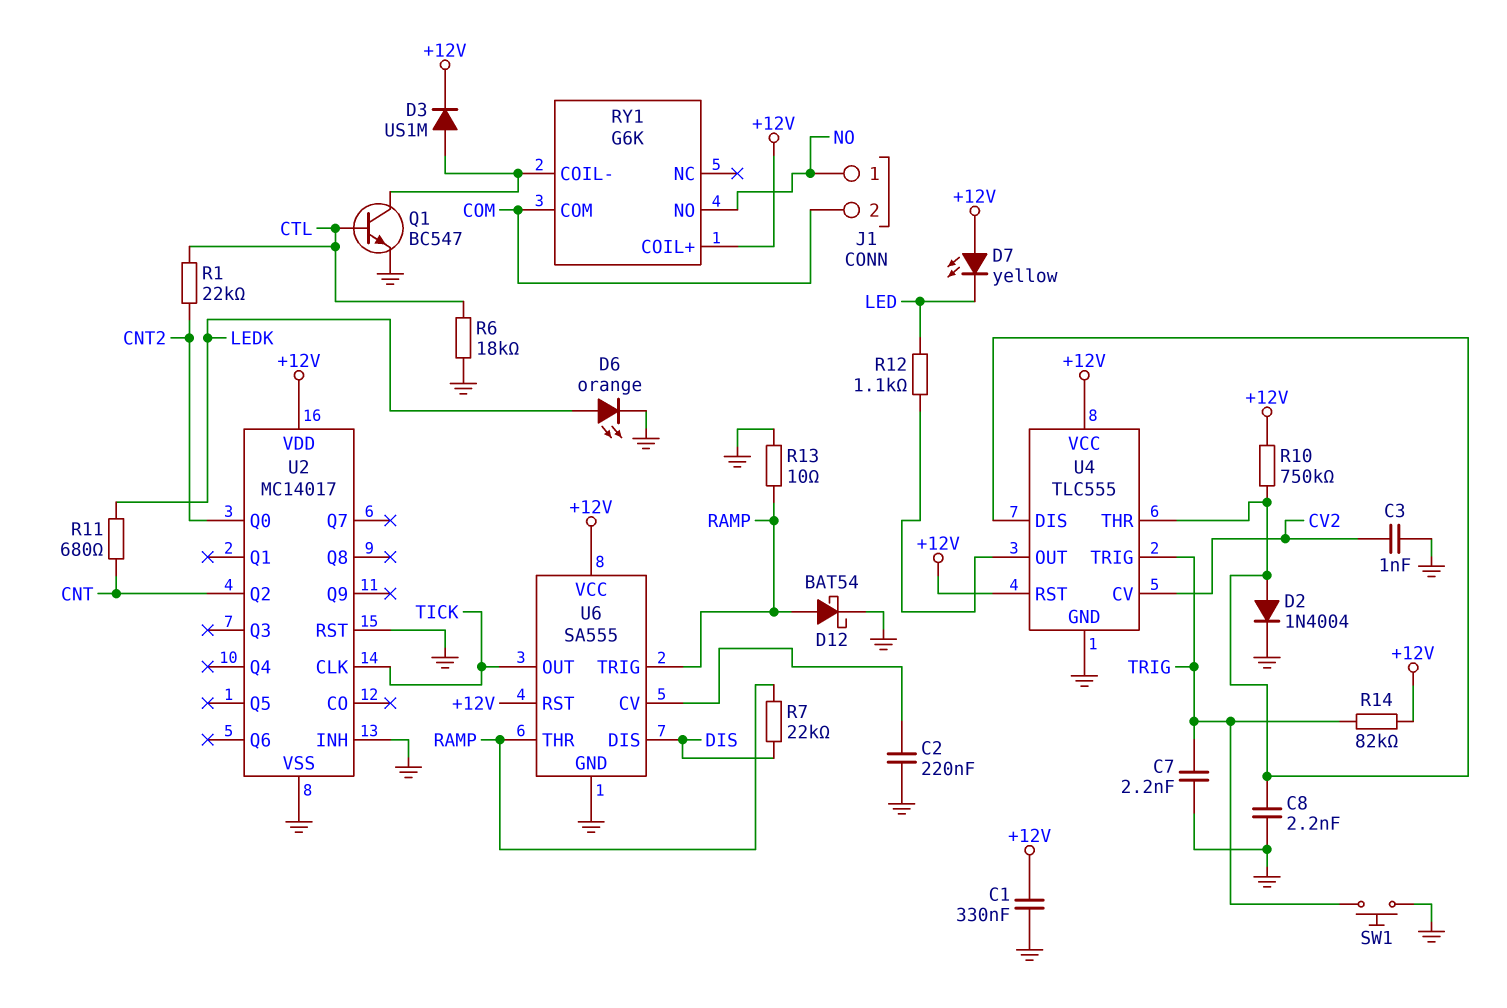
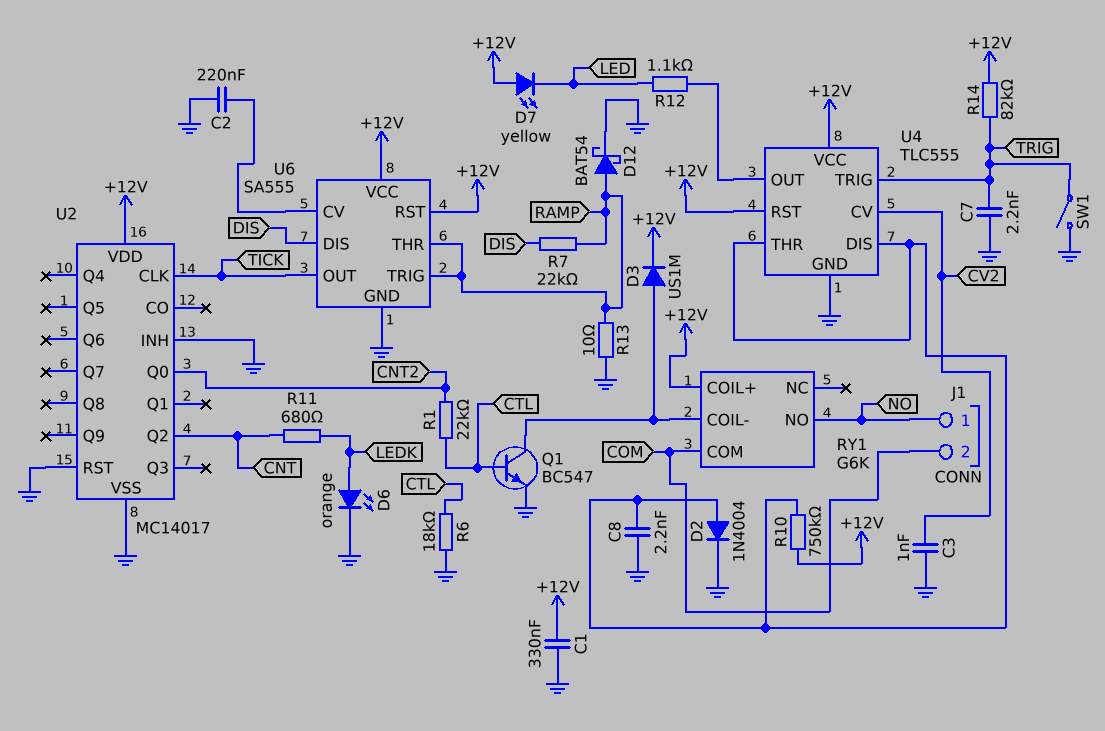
SW1: button (GND, TRIG) -> switch (GND, TRIG)

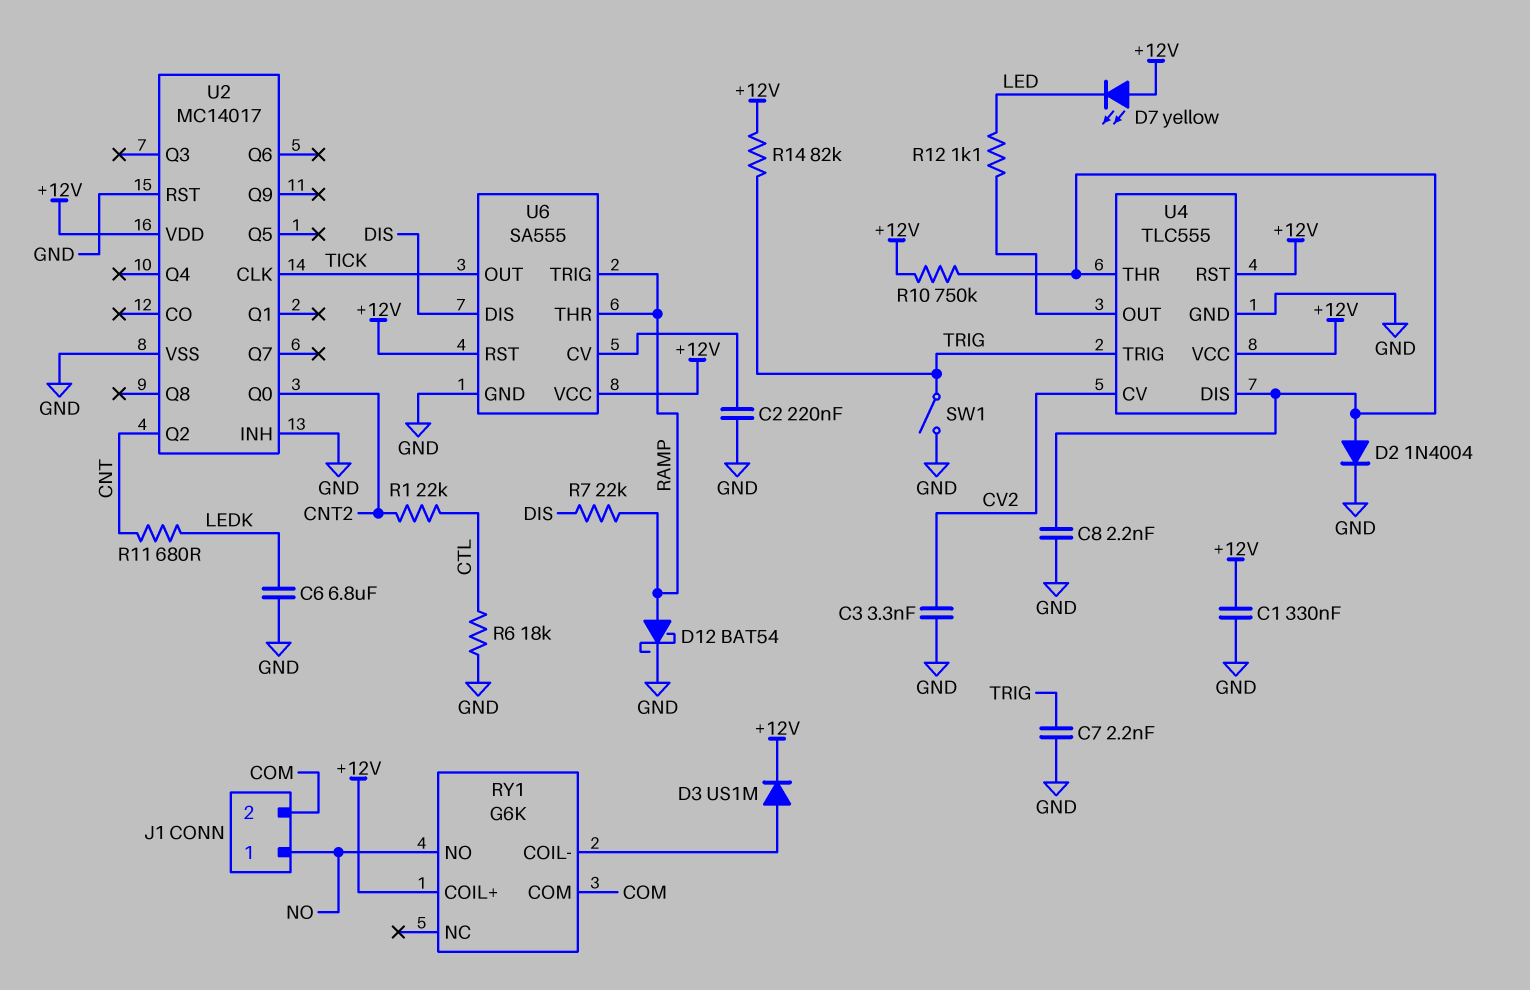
C3: 1nF (CV2, GND) -> 3.3nF (CV2, GND)
C6: none -> 6.8uF (GND, LEDK)
D6: LED orange (A LEDK, K GND) -> none
Q1: NPN BC547 (B CTL, C RY1/COIL-, E GND) -> none
R13: 10 (GND, RAMP) -> none

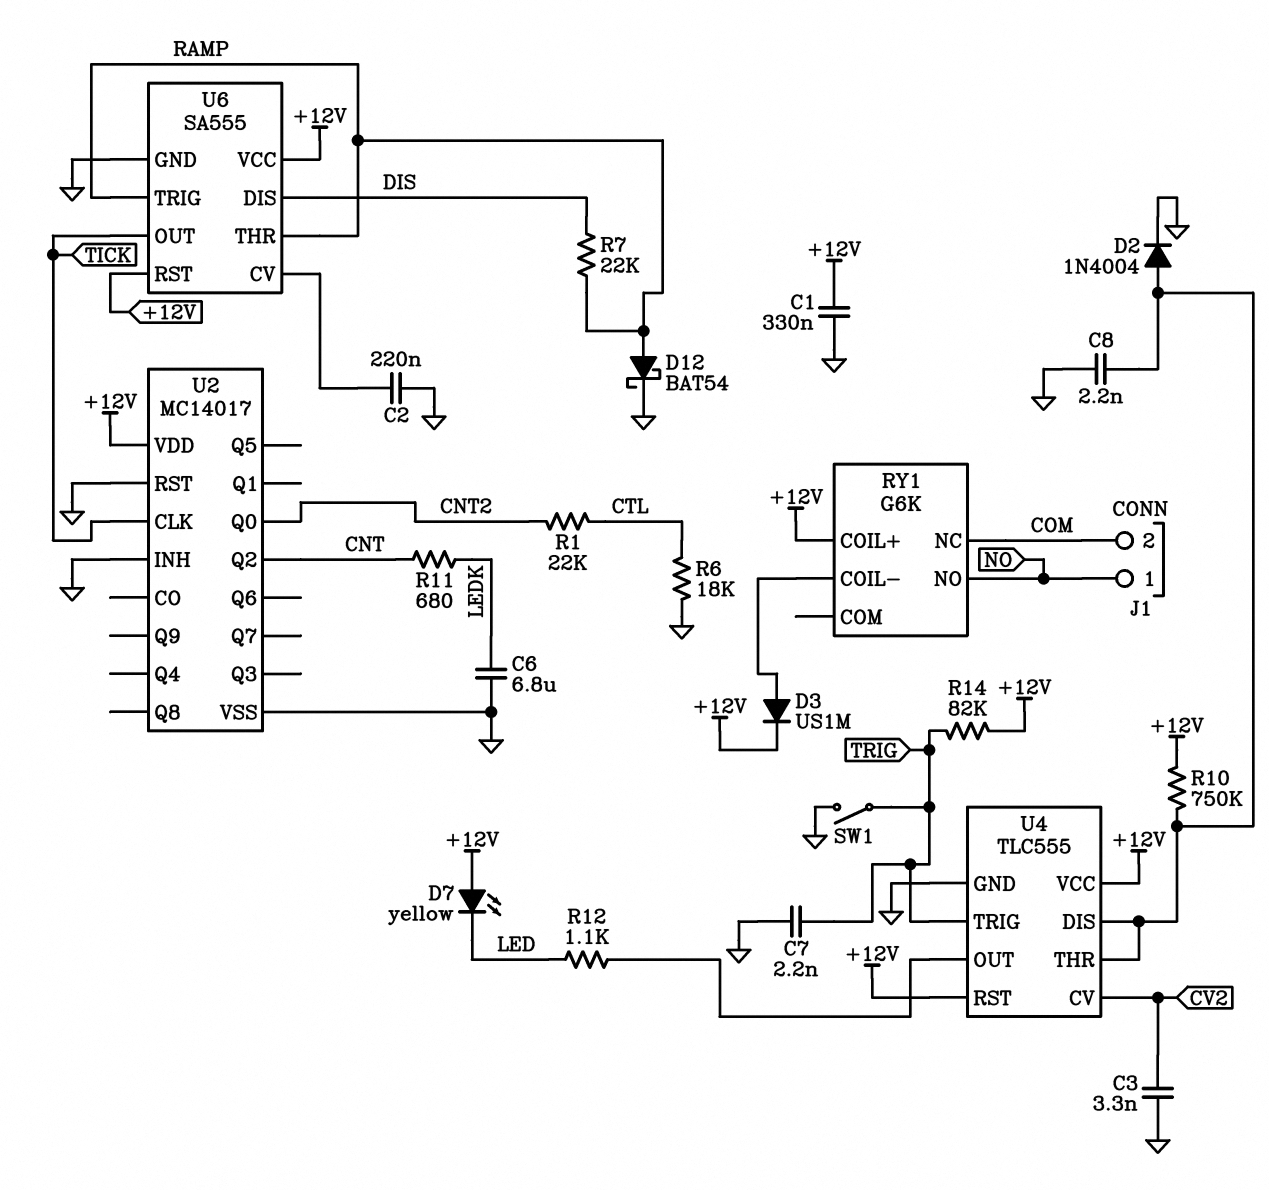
RY1 pin COM: COM -> none
RY1 pin NC: none -> COM

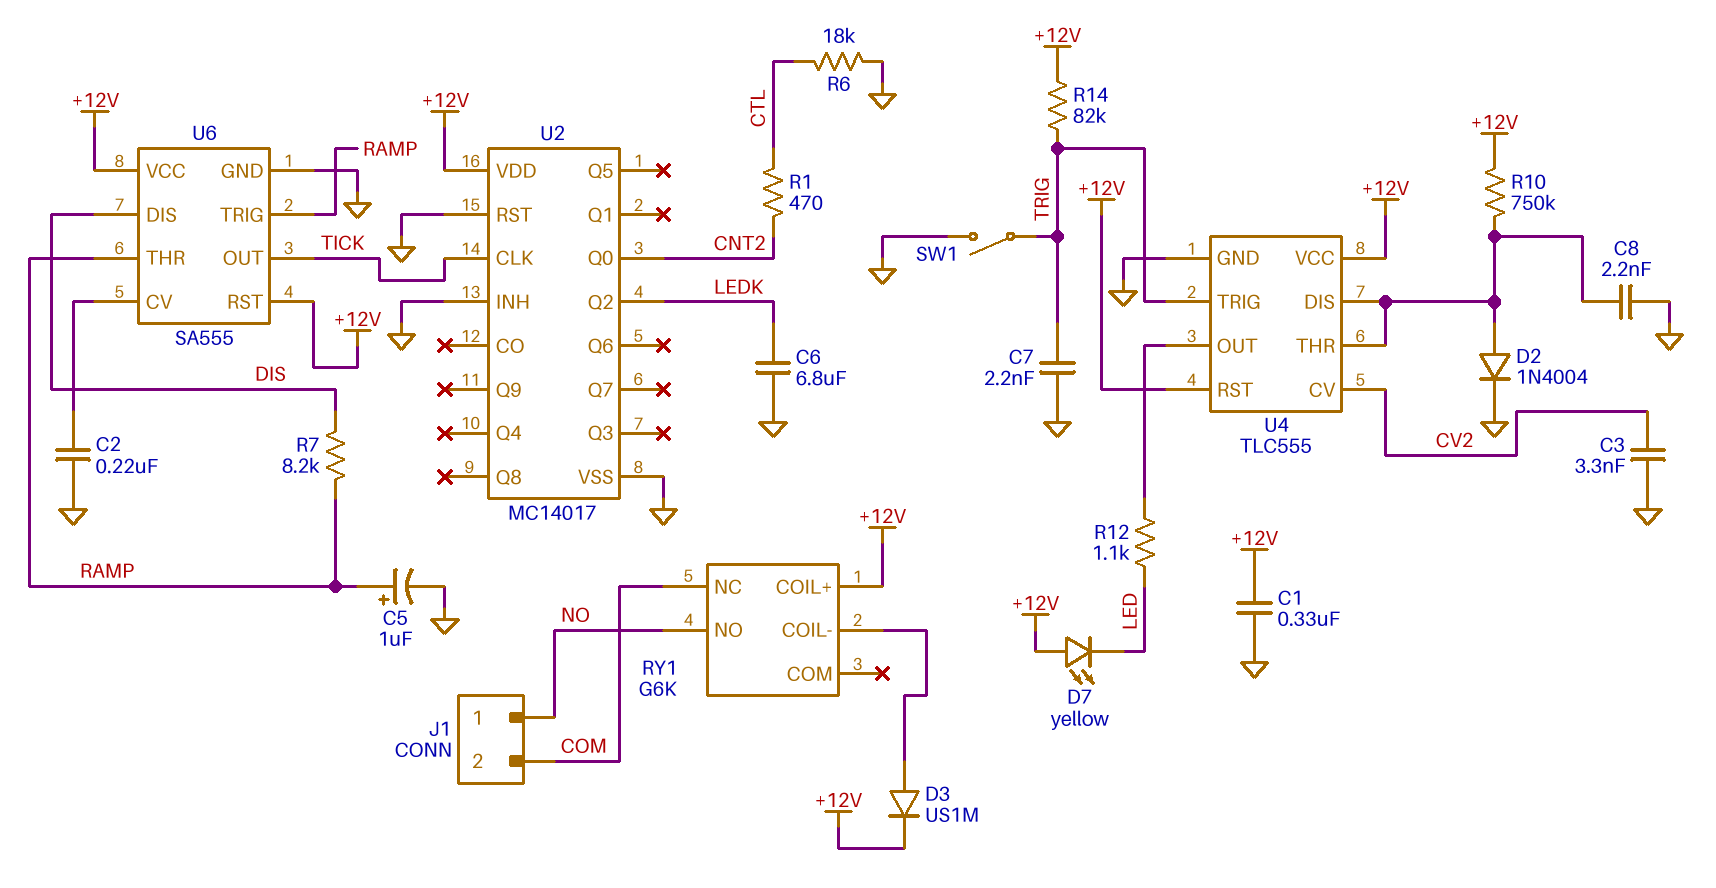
C5: none -> 1uF (plus RAMP, minus GND)
D12: schottky BAT54 (A RAMP, K GND) -> none
R1: 22k (CNT2, CTL) -> 470 (CNT2, CTL)
R7: 22k (DIS, RAMP) -> 8.2k (DIS, RAMP)
R11: 680 (CNT, LEDK) -> none
U2 pin Q2: CNT -> LEDK

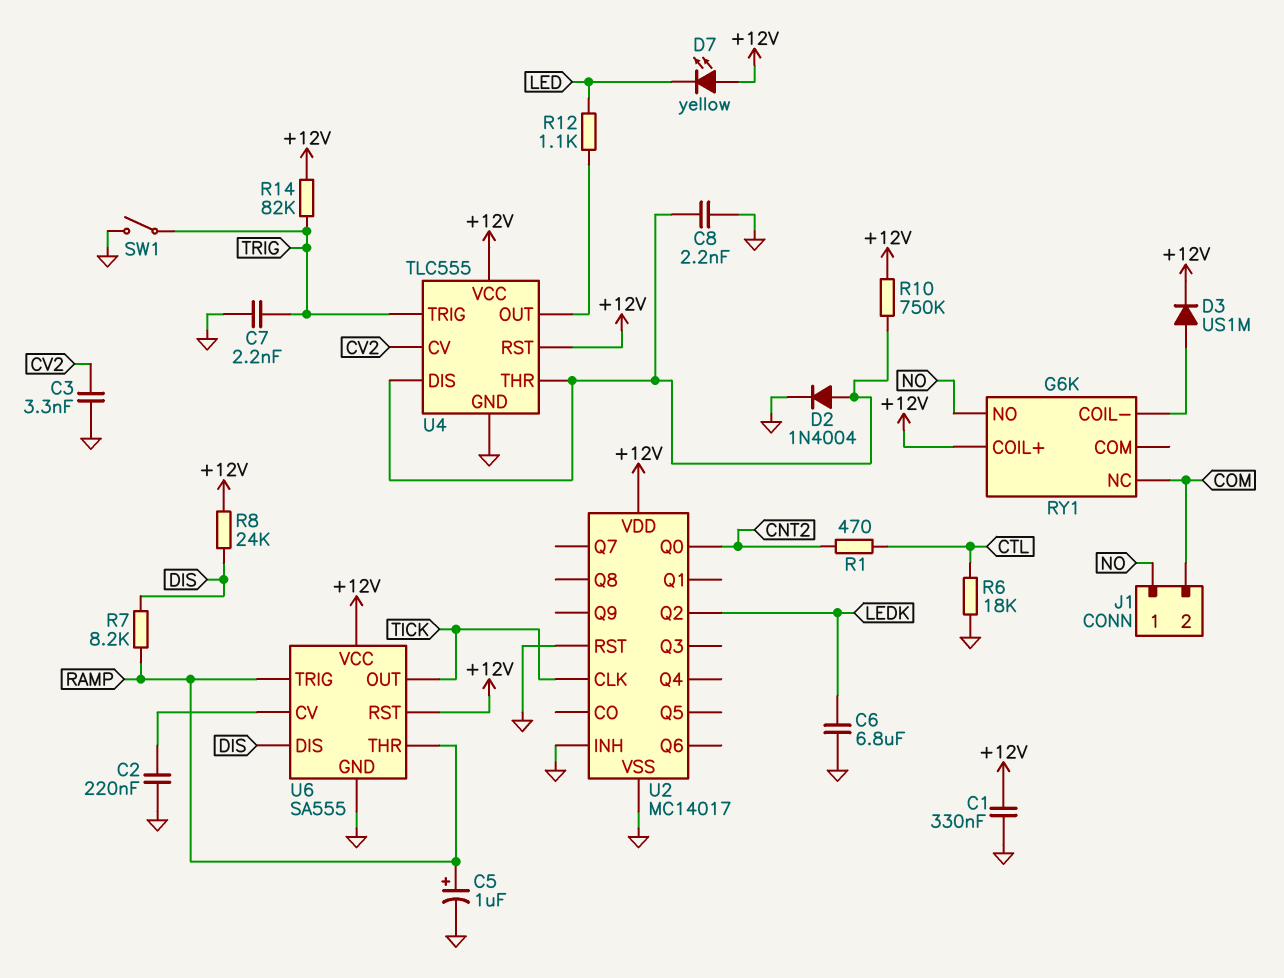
R8: none -> 24k (+12V, DIS)

